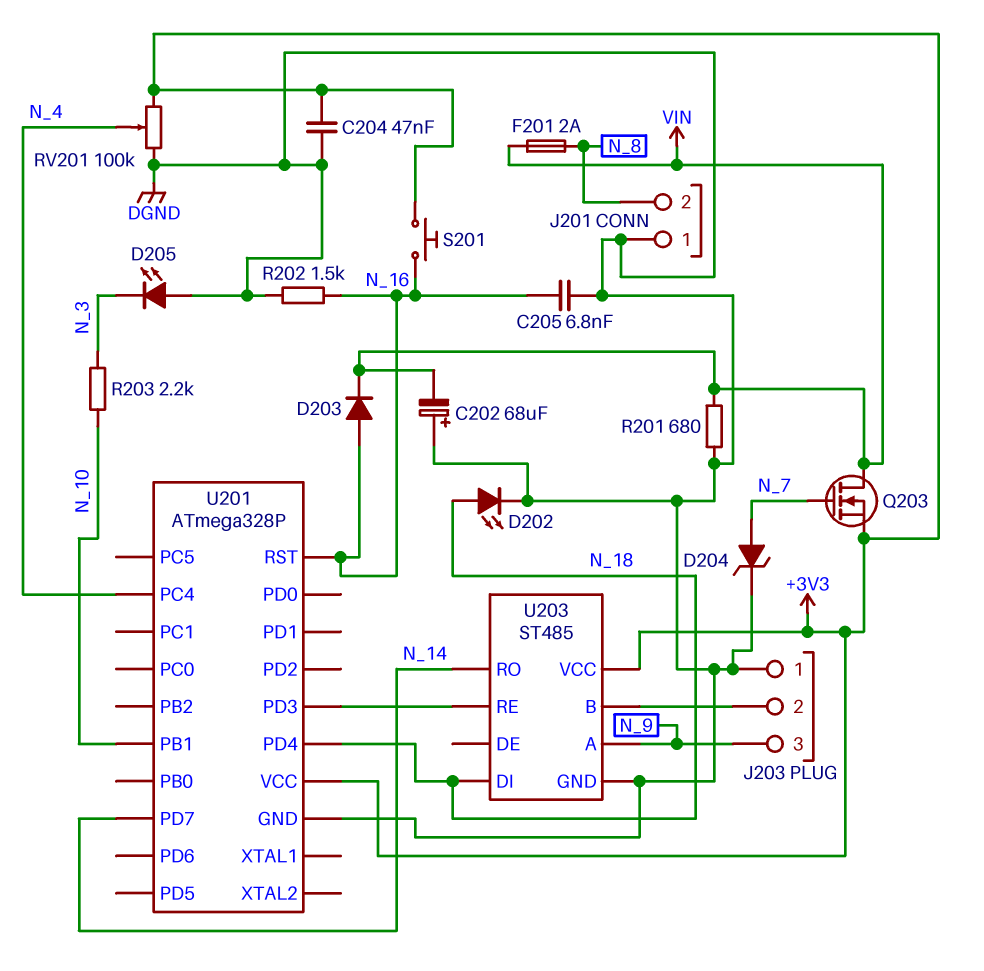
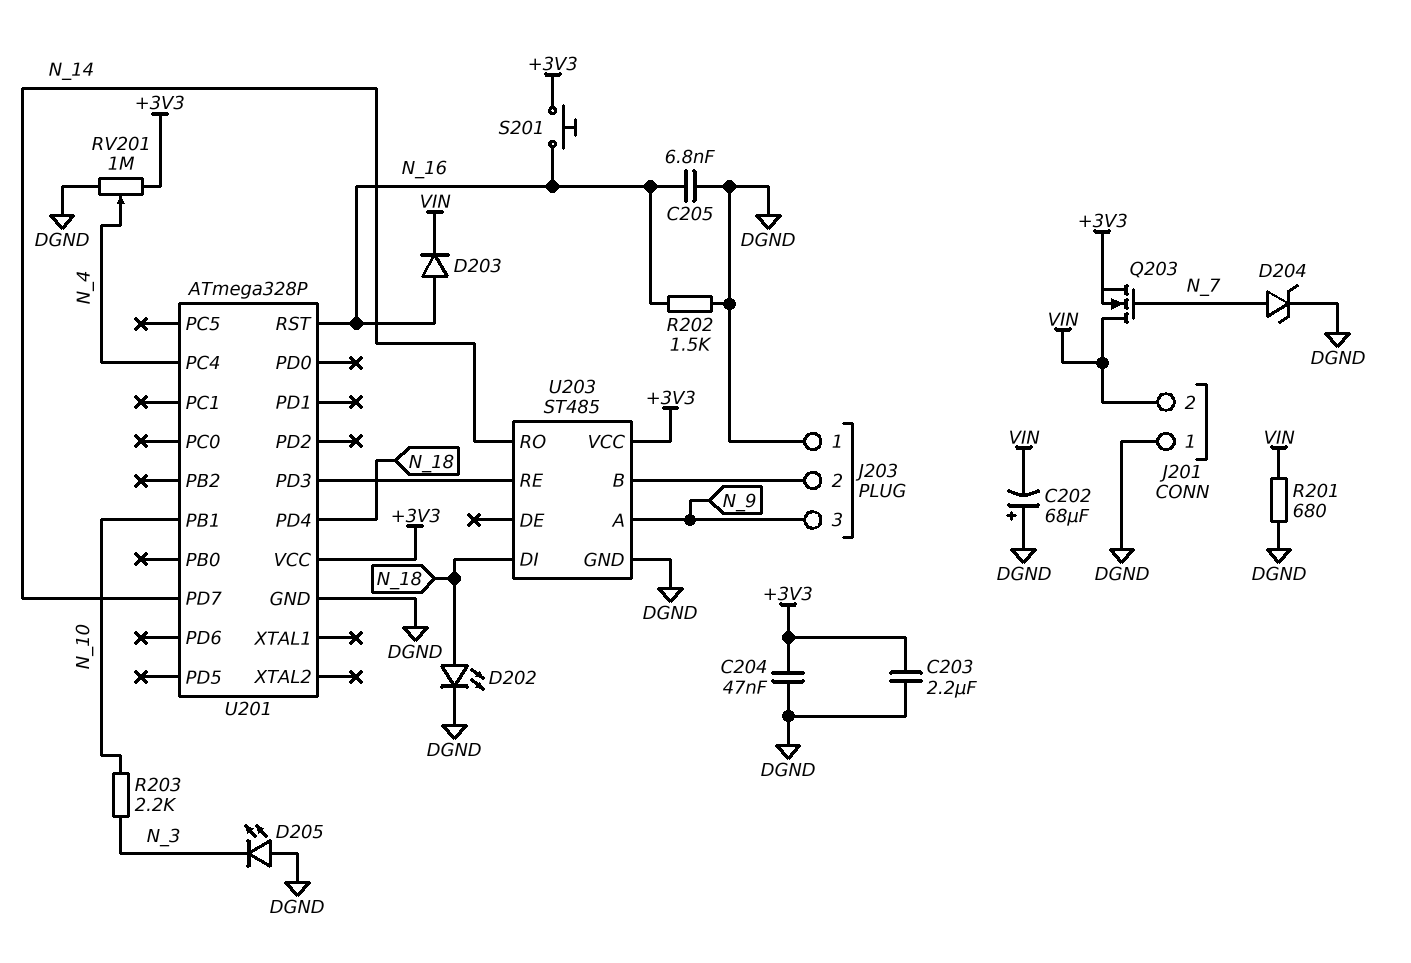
C203: none -> 2.2uF (+3V3, DGND)
F201: 2A (N_8, VIN) -> none
J201 pin 2: N_8 -> VIN
RV201: 100k (+3V3, DGND, wiper N_4) -> 1M (+3V3, DGND, wiper N_4)

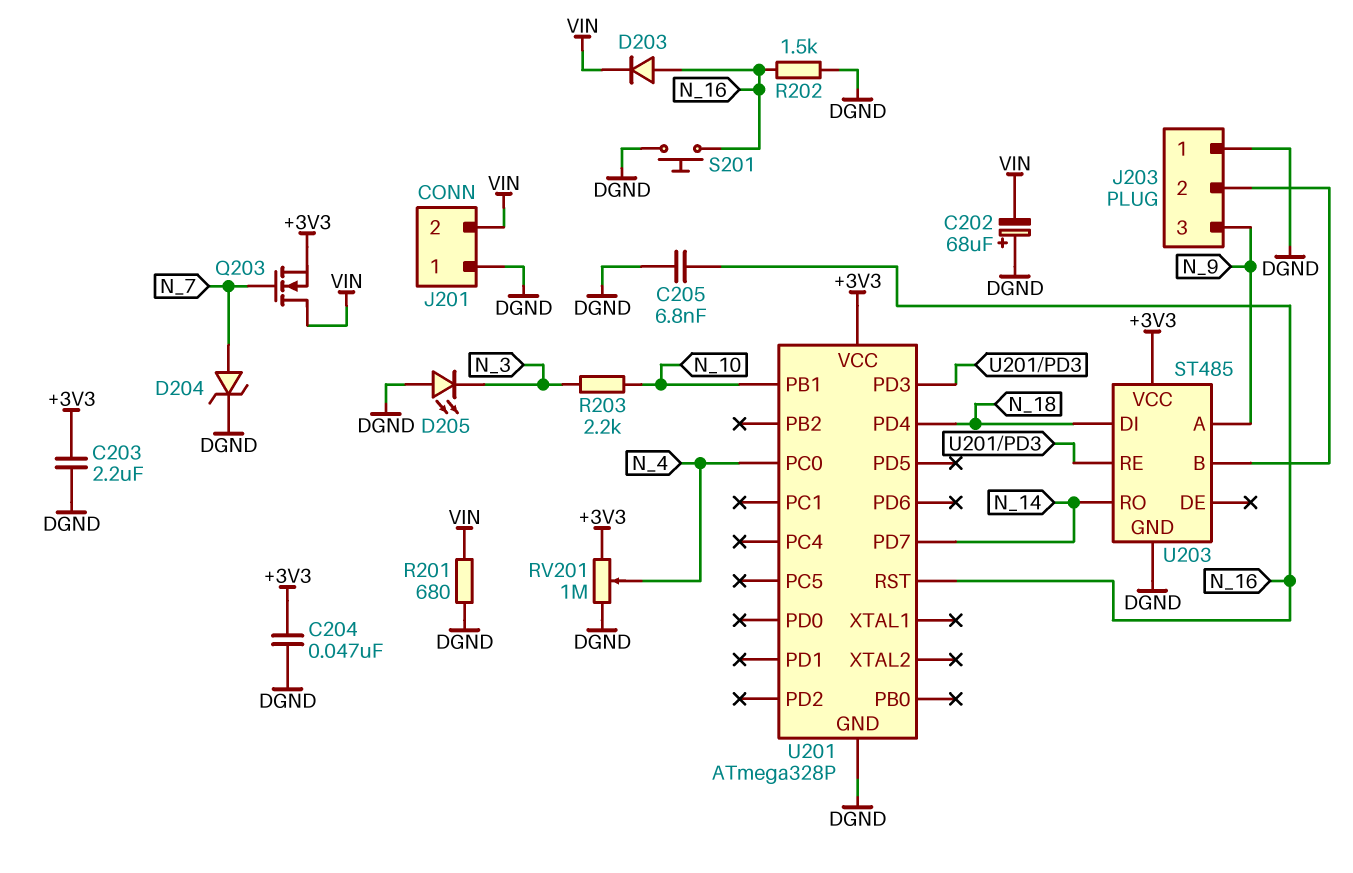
D202: LED (A N_18, K DGND) -> none
S201: button (+3V3, N_16) -> button (DGND, N_16)
U201 pin PC0: none -> N_4
U201 pin PC4: N_4 -> none

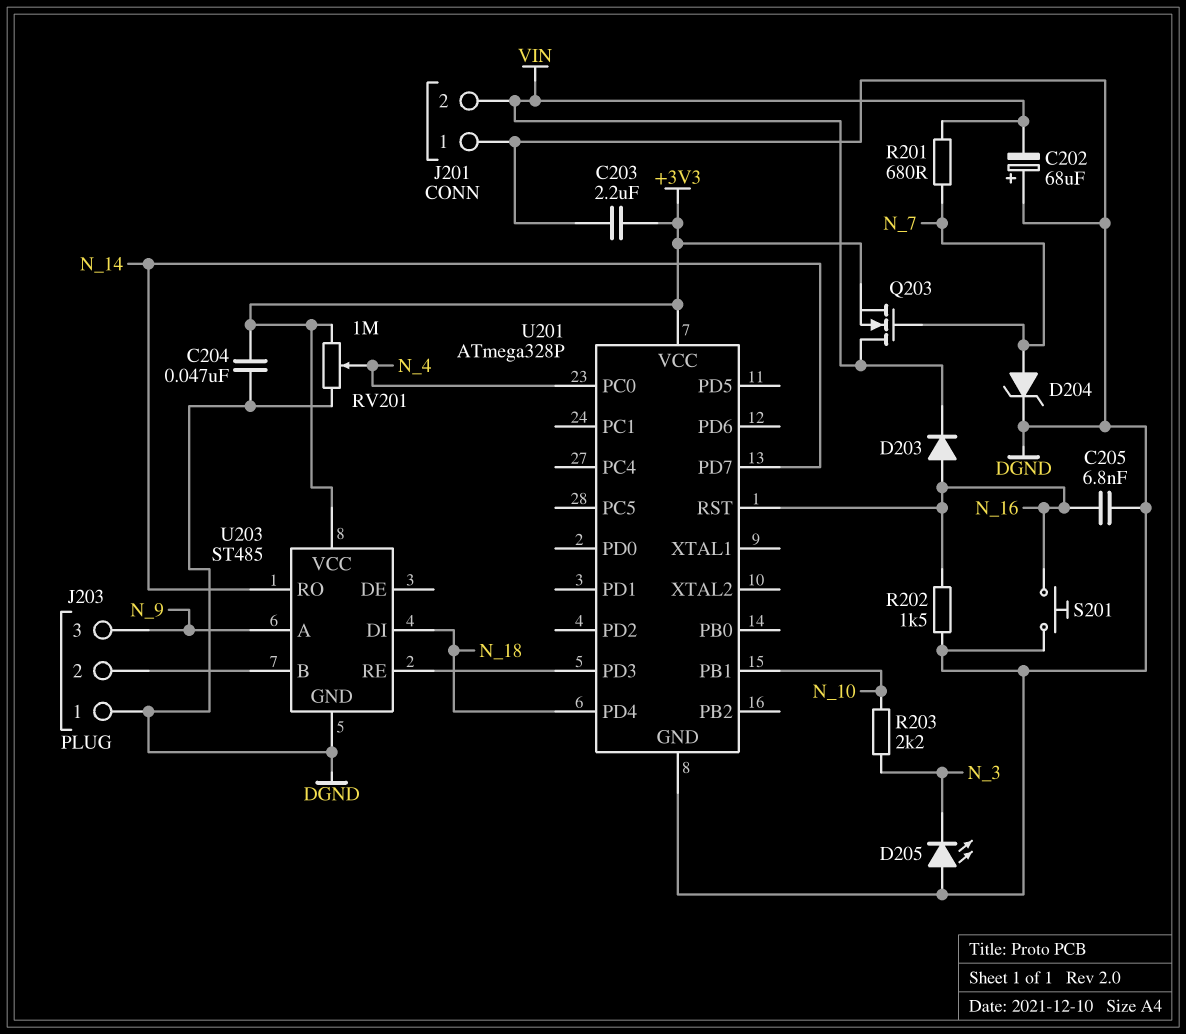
R201: 680 (DGND, VIN) -> 680 (N_7, VIN)

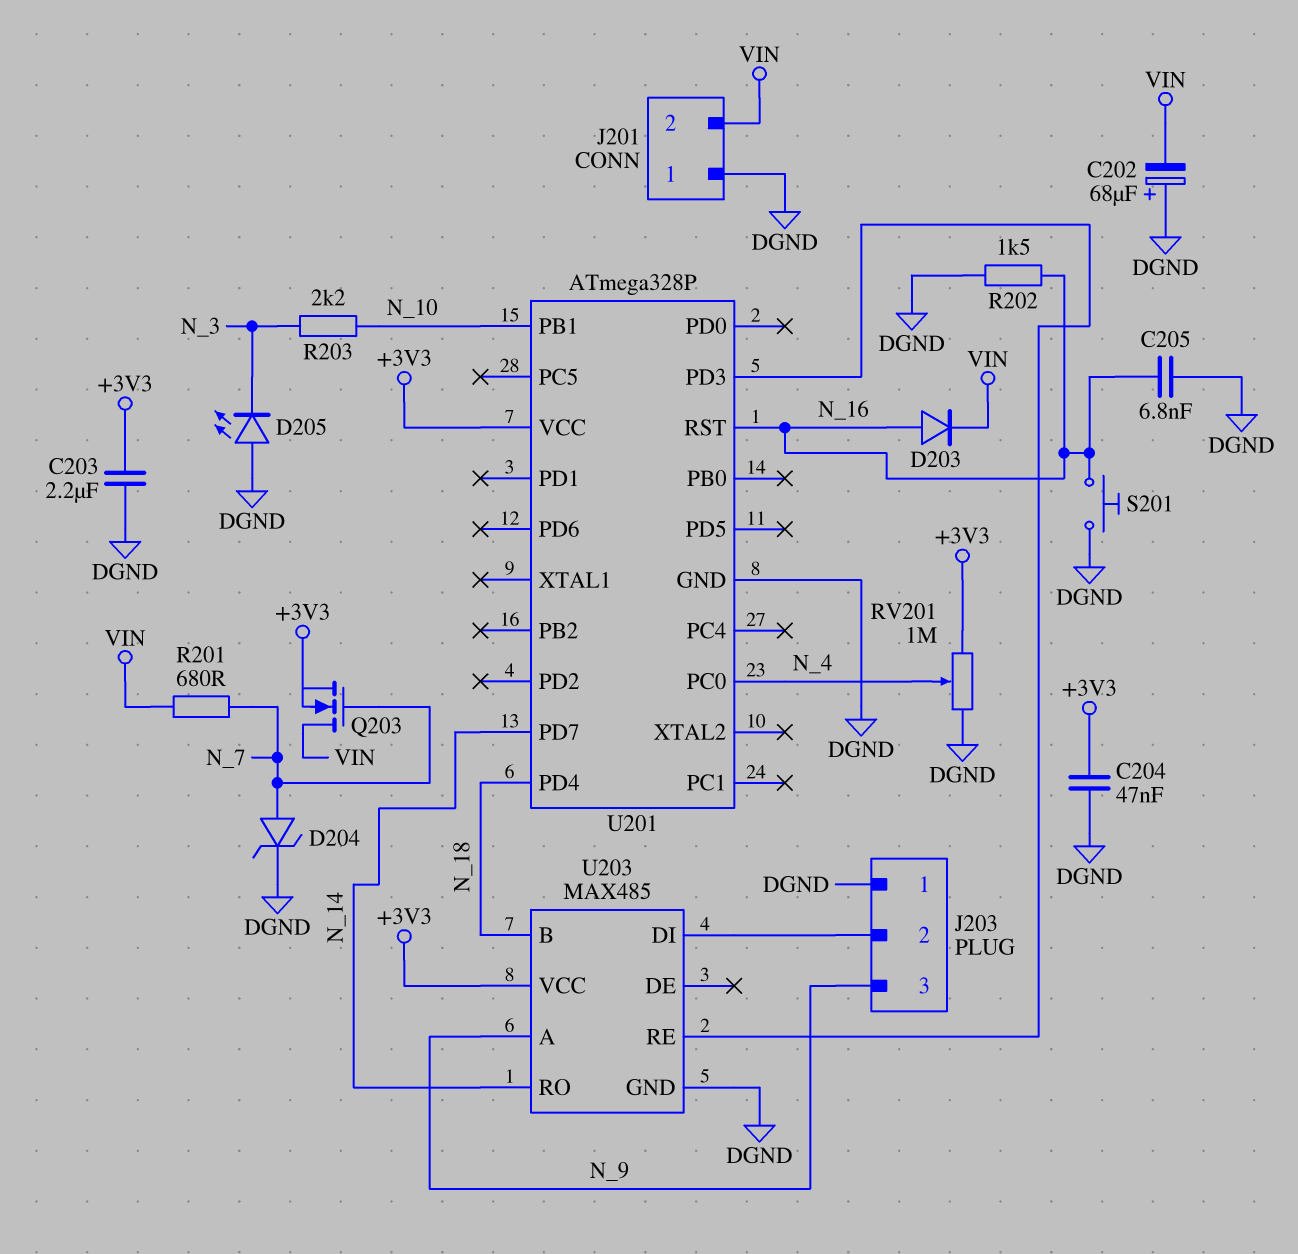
U203: ST485 -> MAX485
U203 pin B: J203/2 -> N_18
U203 pin DI: N_18 -> J203/2

